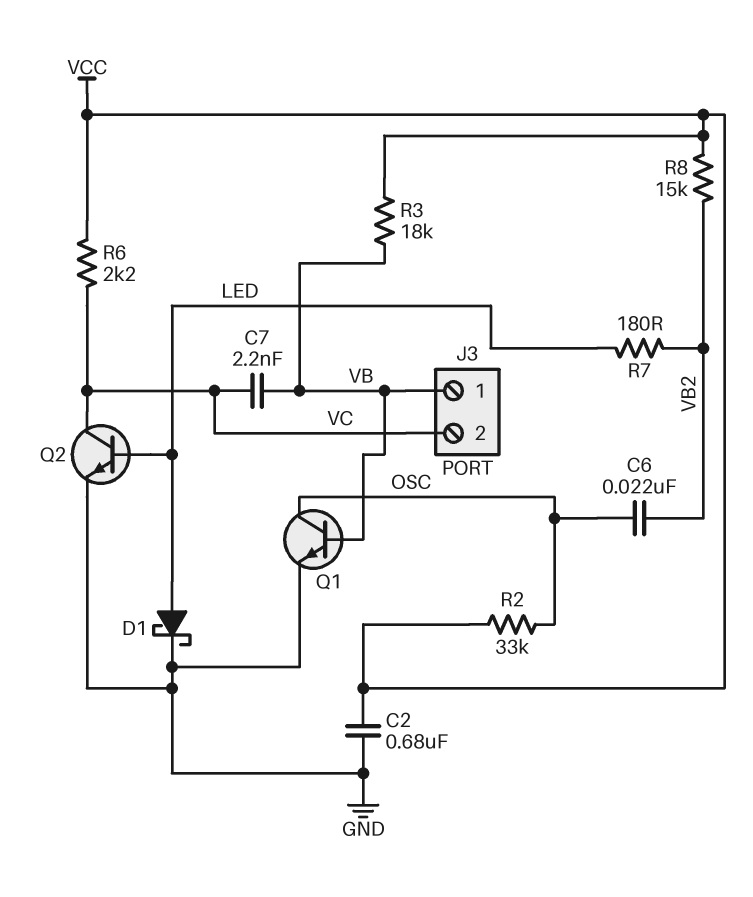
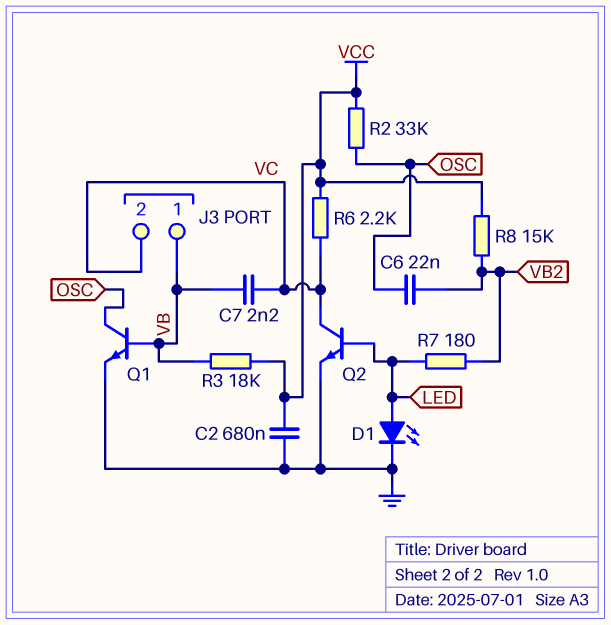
D1: schottky (A LED, K GND) -> LED (A LED, K GND)

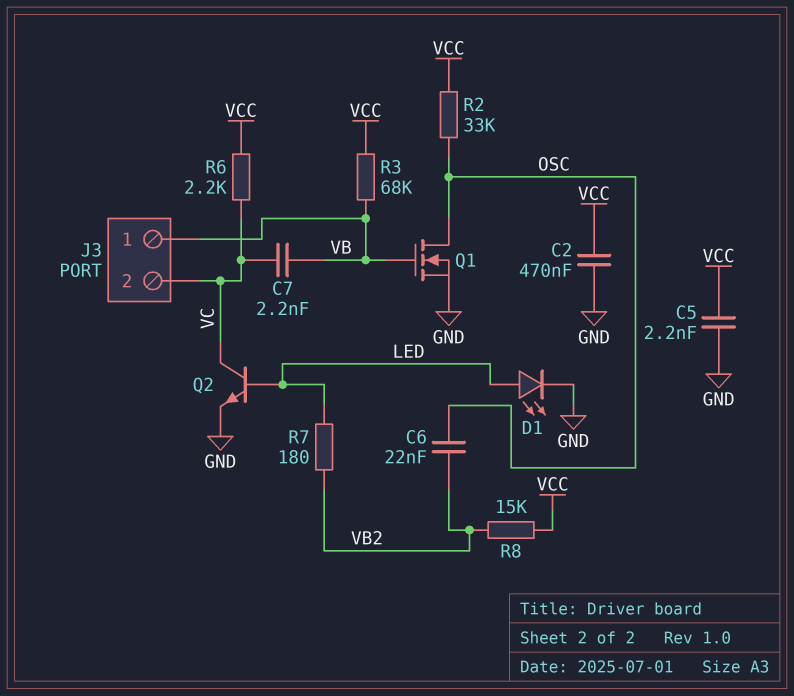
C2: 680nF (GND, VCC) -> 470nF (GND, VCC)
C5: none -> 2.2nF (GND, VCC)
Q1: NPN (B VB, C OSC, E GND) -> NMOS (G VB, D OSC, S GND)
R3: 18k (VB, VCC) -> 68k (VB, VCC)

